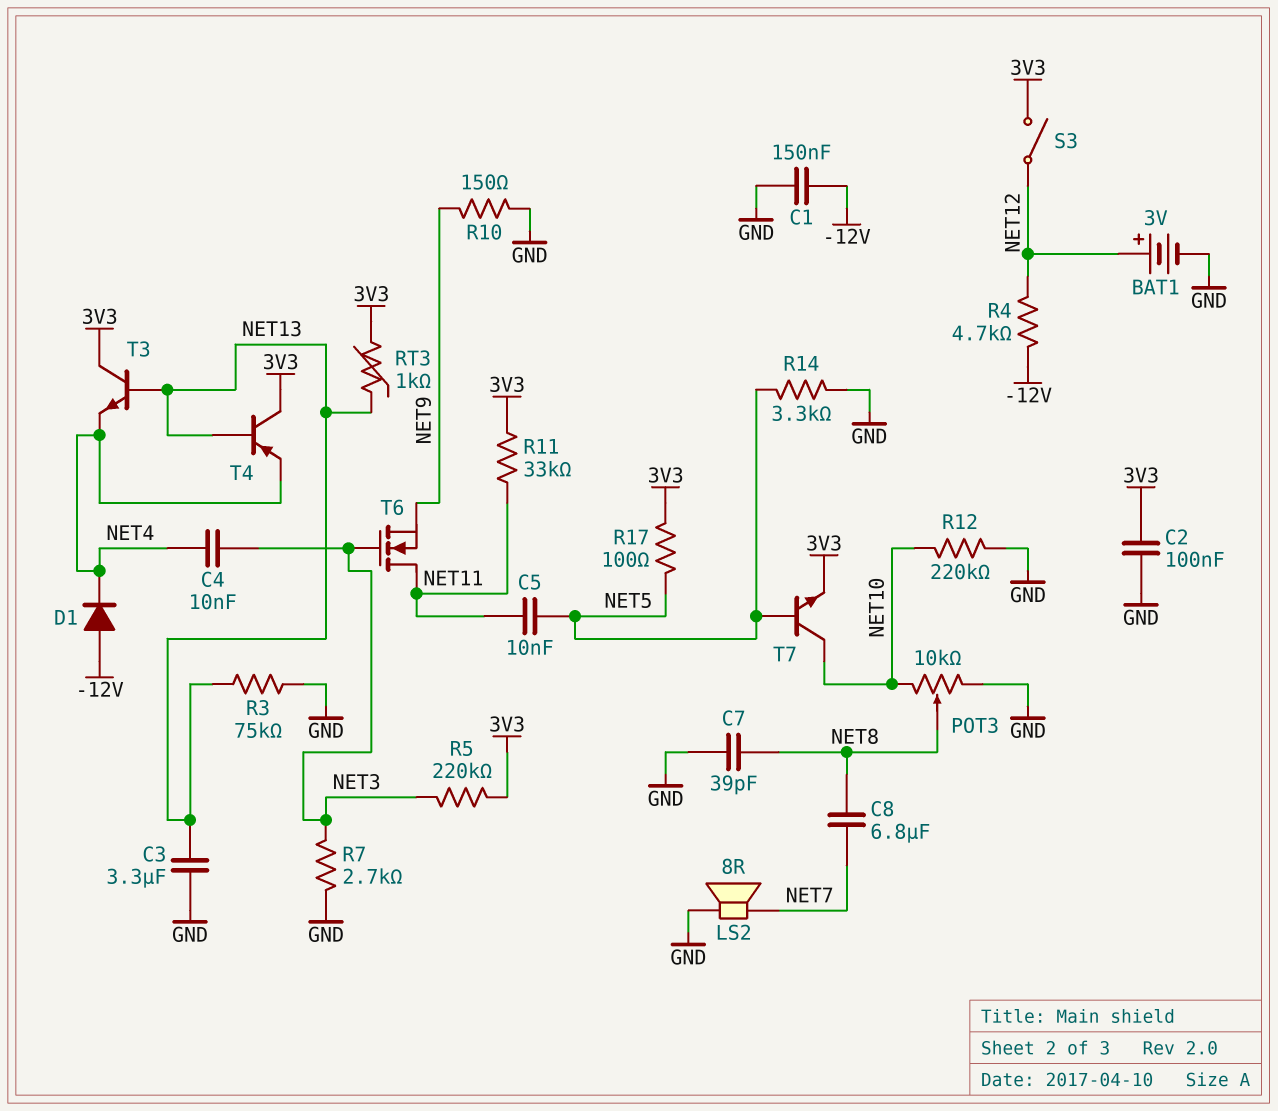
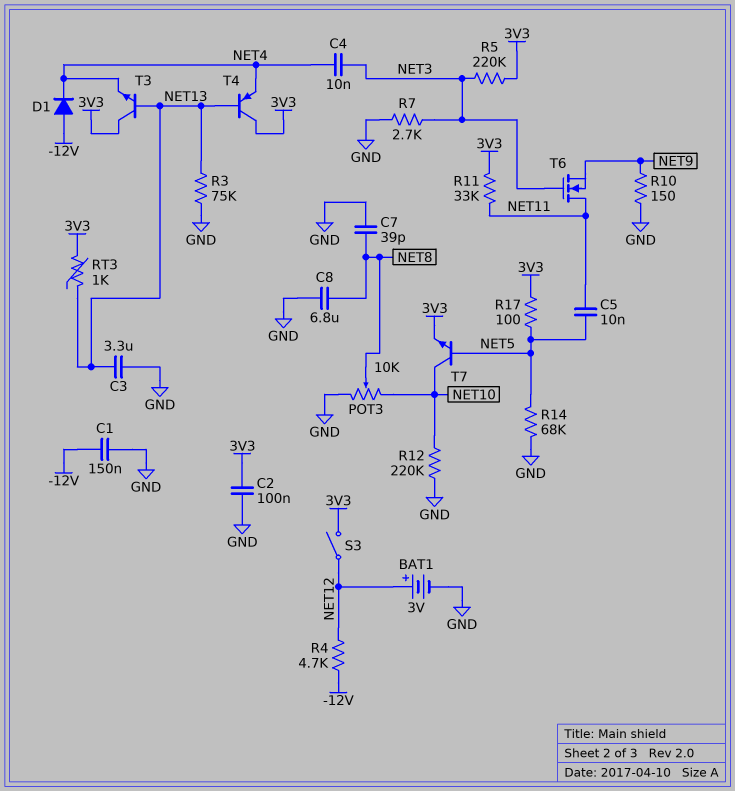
C8: 6.8uF (NET7, NET8) -> 6.8uF (GND, NET8)
LS2: speaker 8R (GND, NET7) -> none
R14: 3.3k (GND, NET5) -> 68k (GND, NET5)

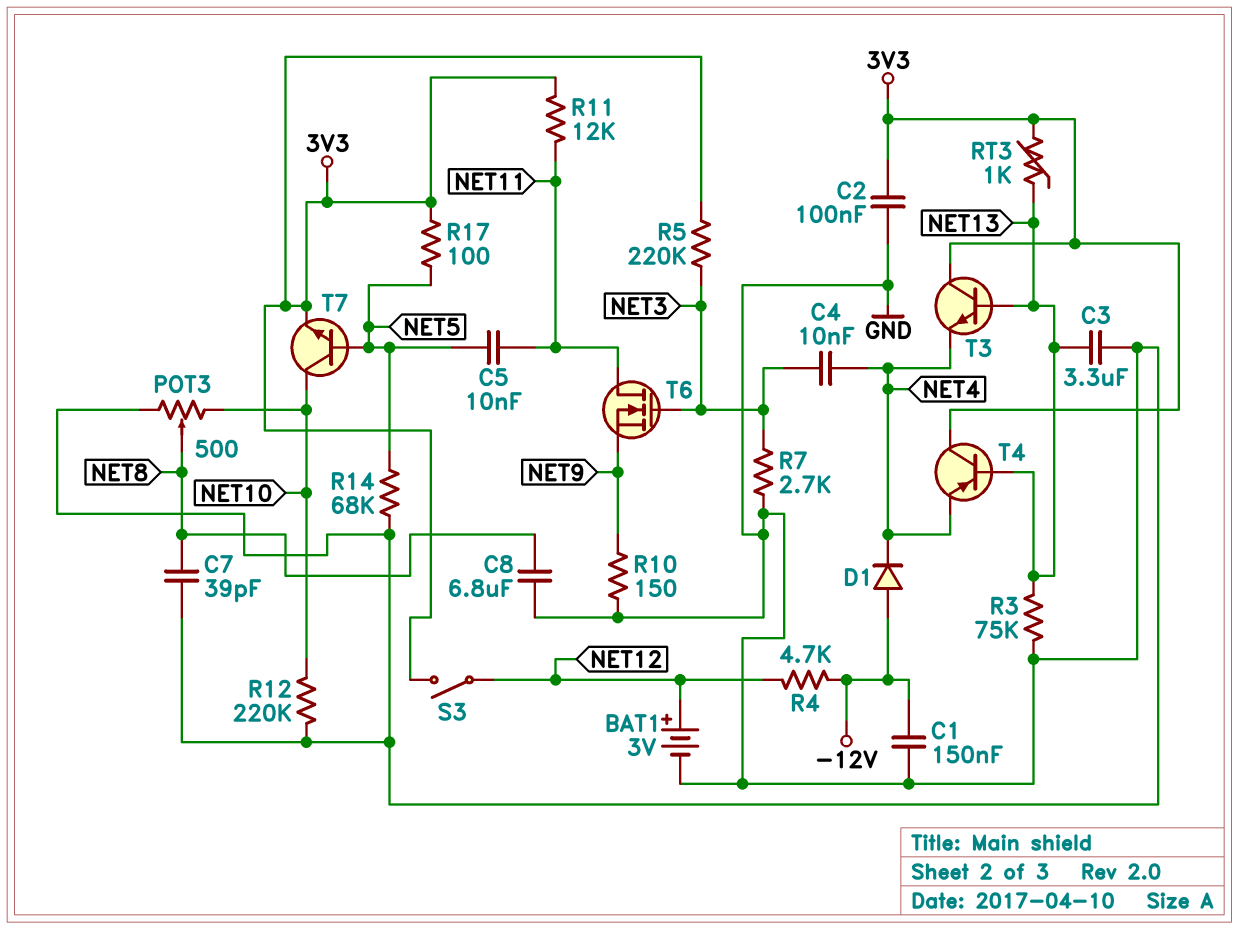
POT3: 10k (GND, NET10, wiper NET8) -> 500 (GND, NET10, wiper NET8)
R11: 33k (3V3, NET11) -> 12k (3V3, NET11)

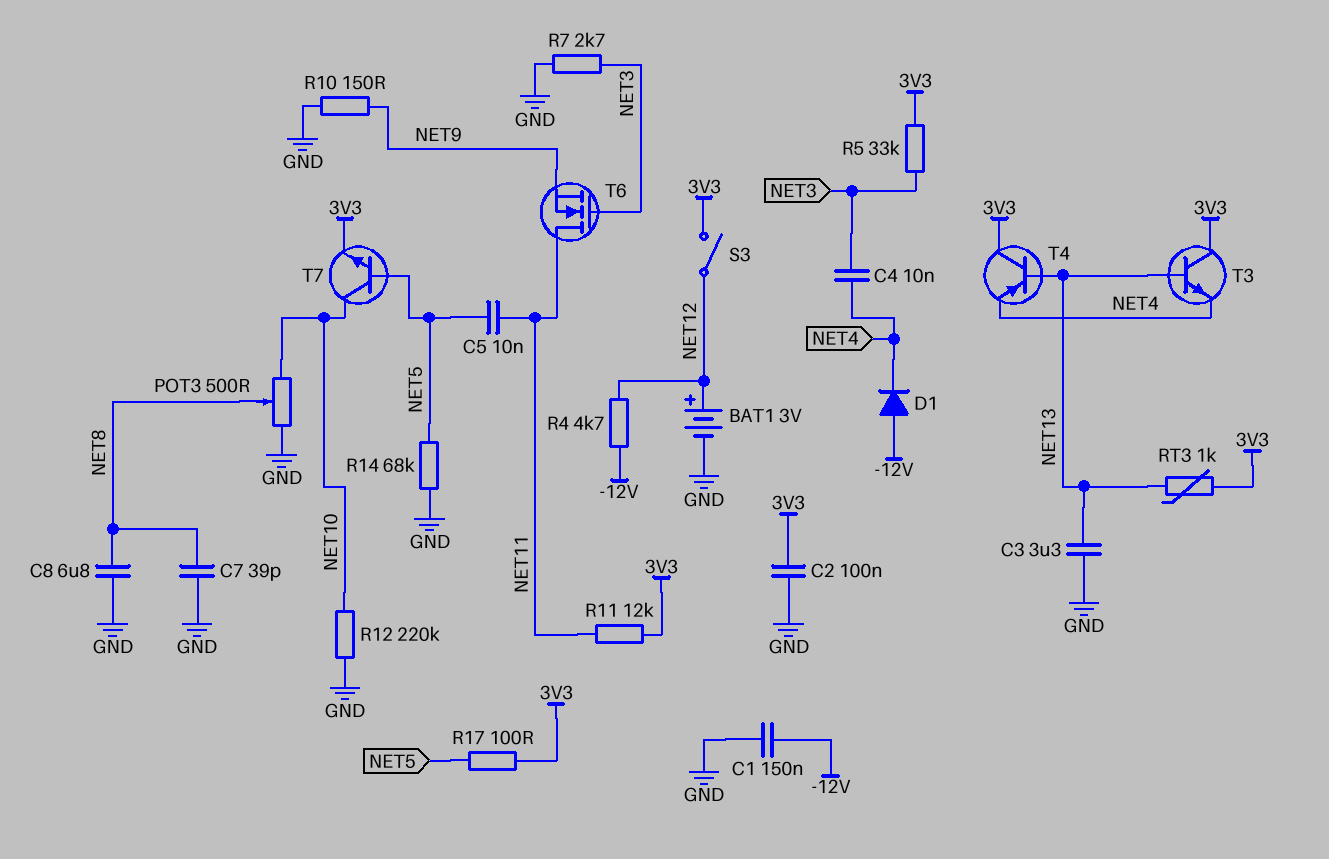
R3: 75k (GND, NET13) -> none
R5: 220k (3V3, NET3) -> 33k (3V3, NET3)

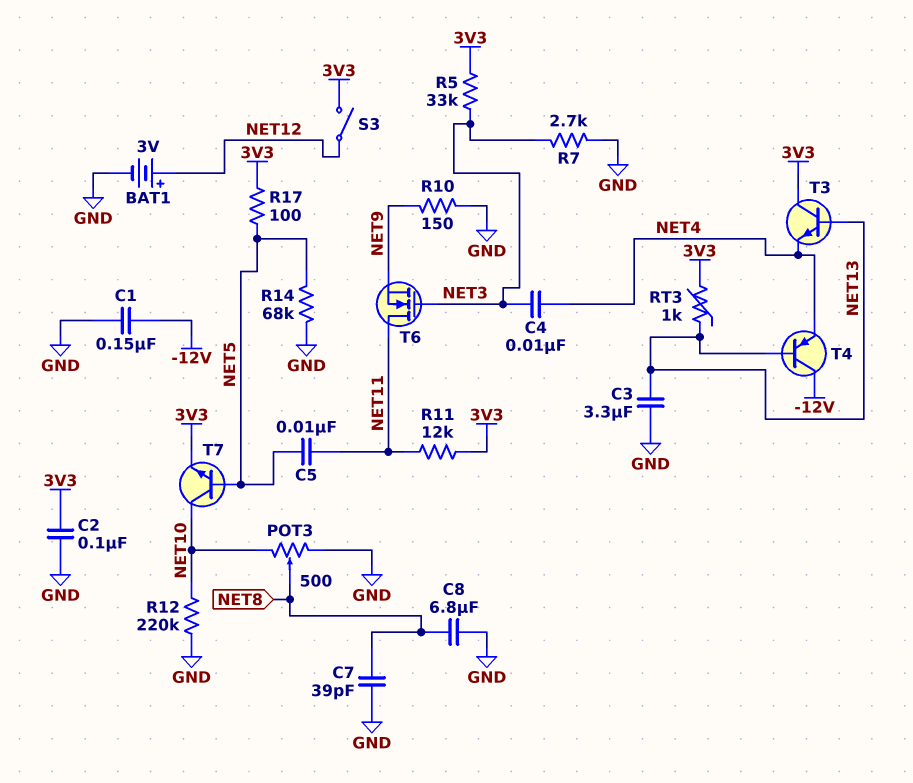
D1: diode (A -12V, K NET4) -> none
R4: 4.7k (-12V, NET12) -> none
T4: PNP (B NET13, C 3V3, E NET4) -> PNP (B NET13, C -12V, E NET4)

